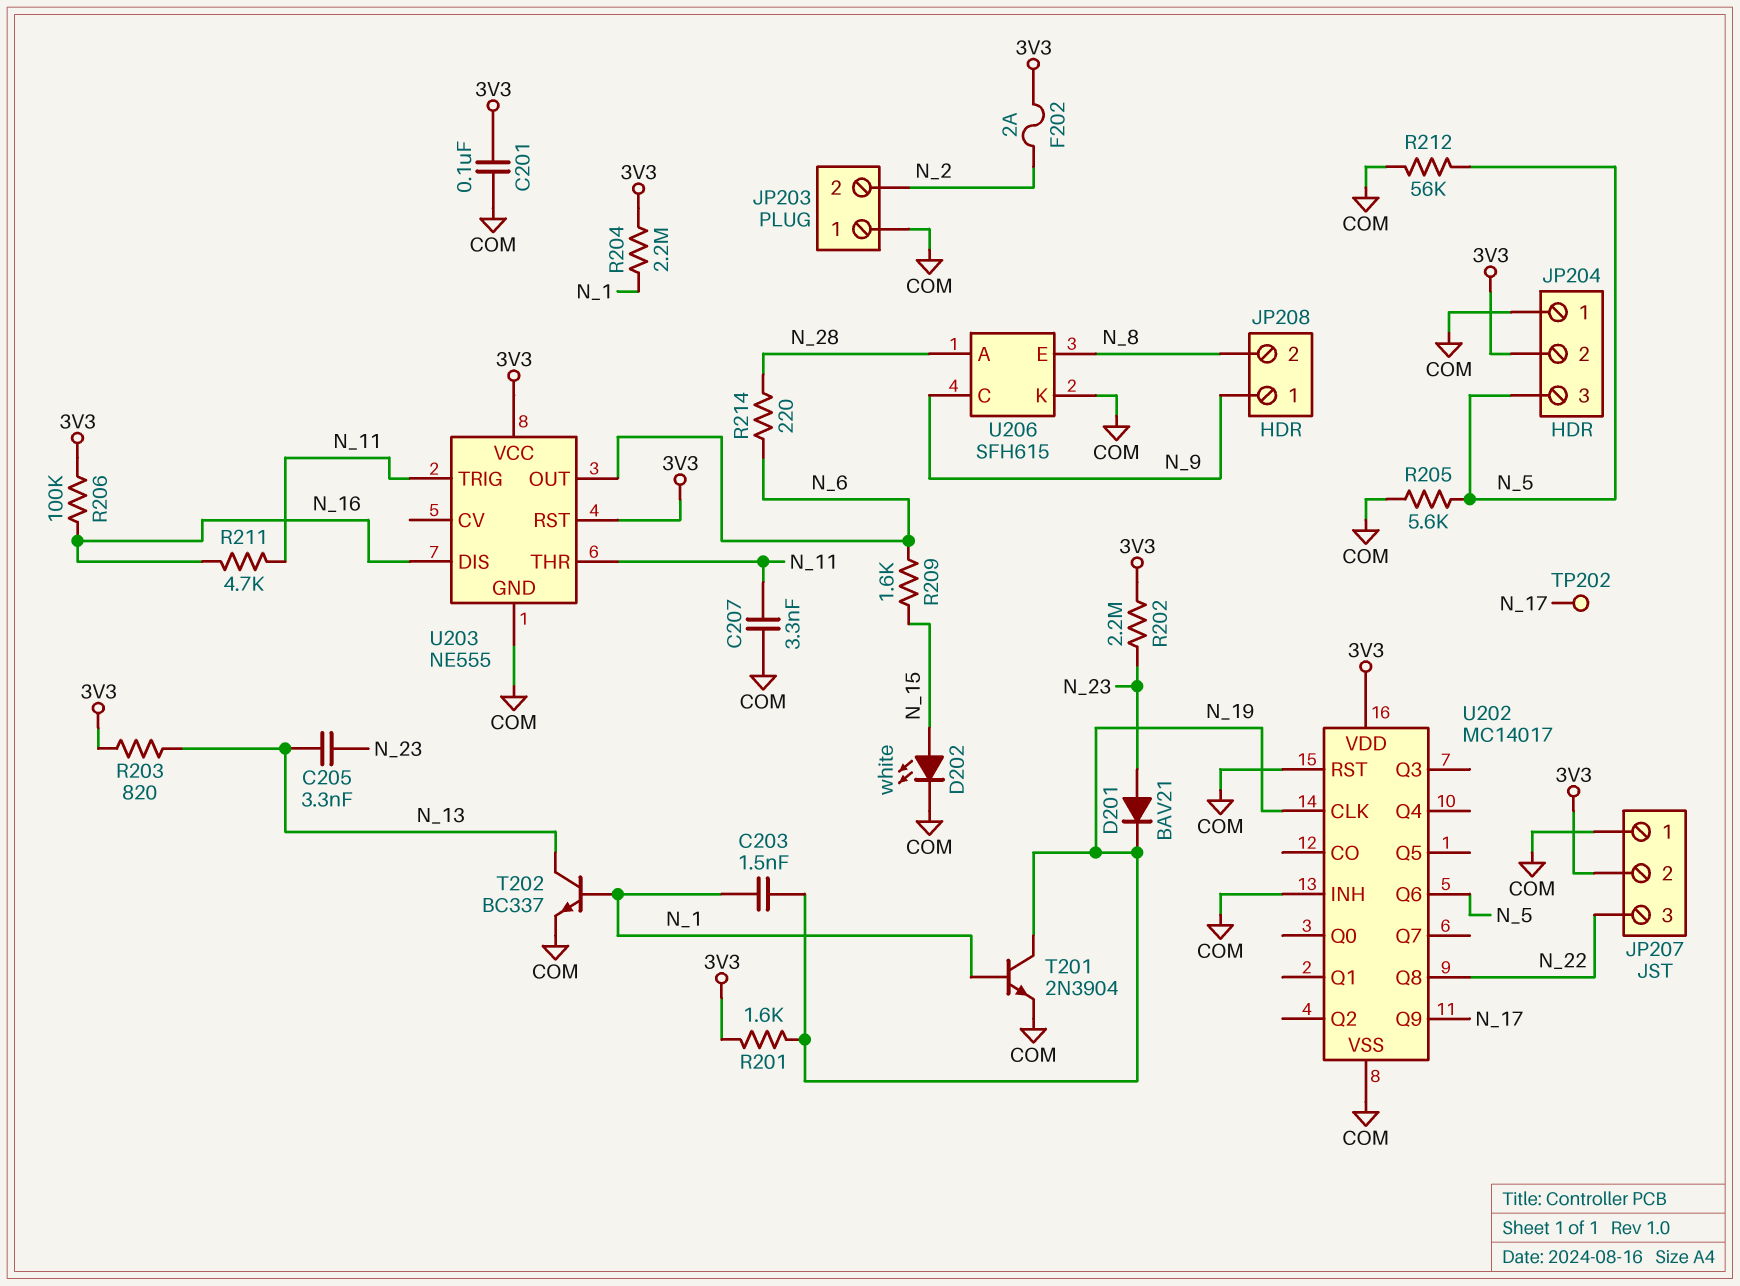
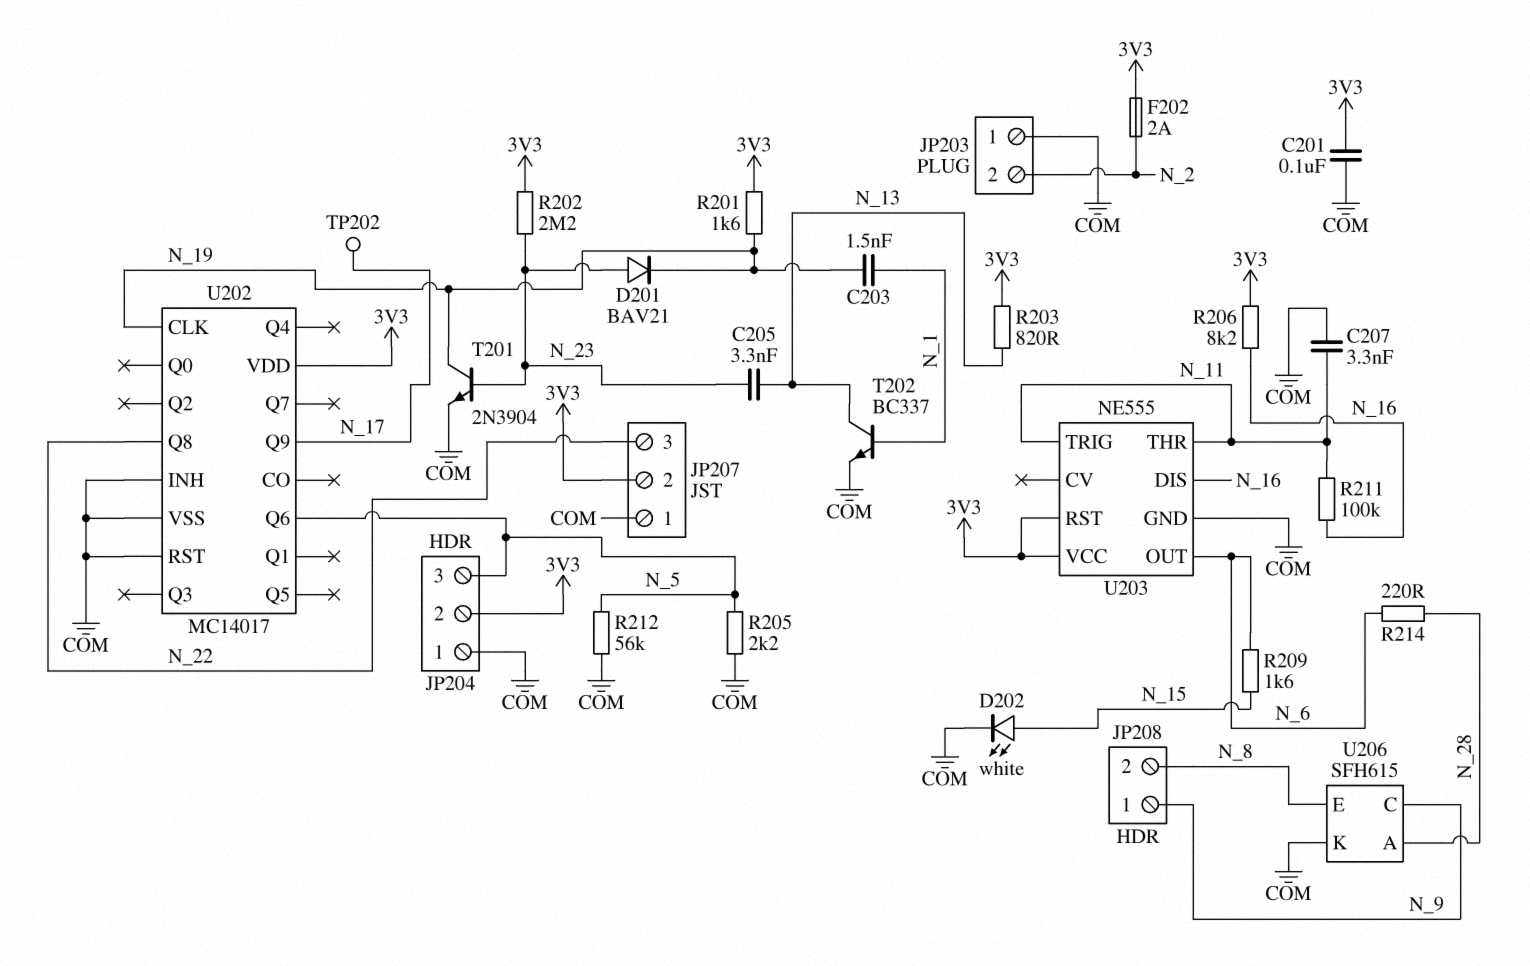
R204: 2.2M (3V3, N_1) -> none
R205: 5.6k (COM, N_5) -> 2.2k (COM, N_5)
R206: 100k (3V3, N_16) -> 8.2k (3V3, N_16)
R211: 4.7k (N_11, N_16) -> 100k (N_11, N_16)
T201: NPN 2N3904 (B N_1, C N_19, E COM) -> NPN 2N3904 (B N_23, C N_19, E COM)

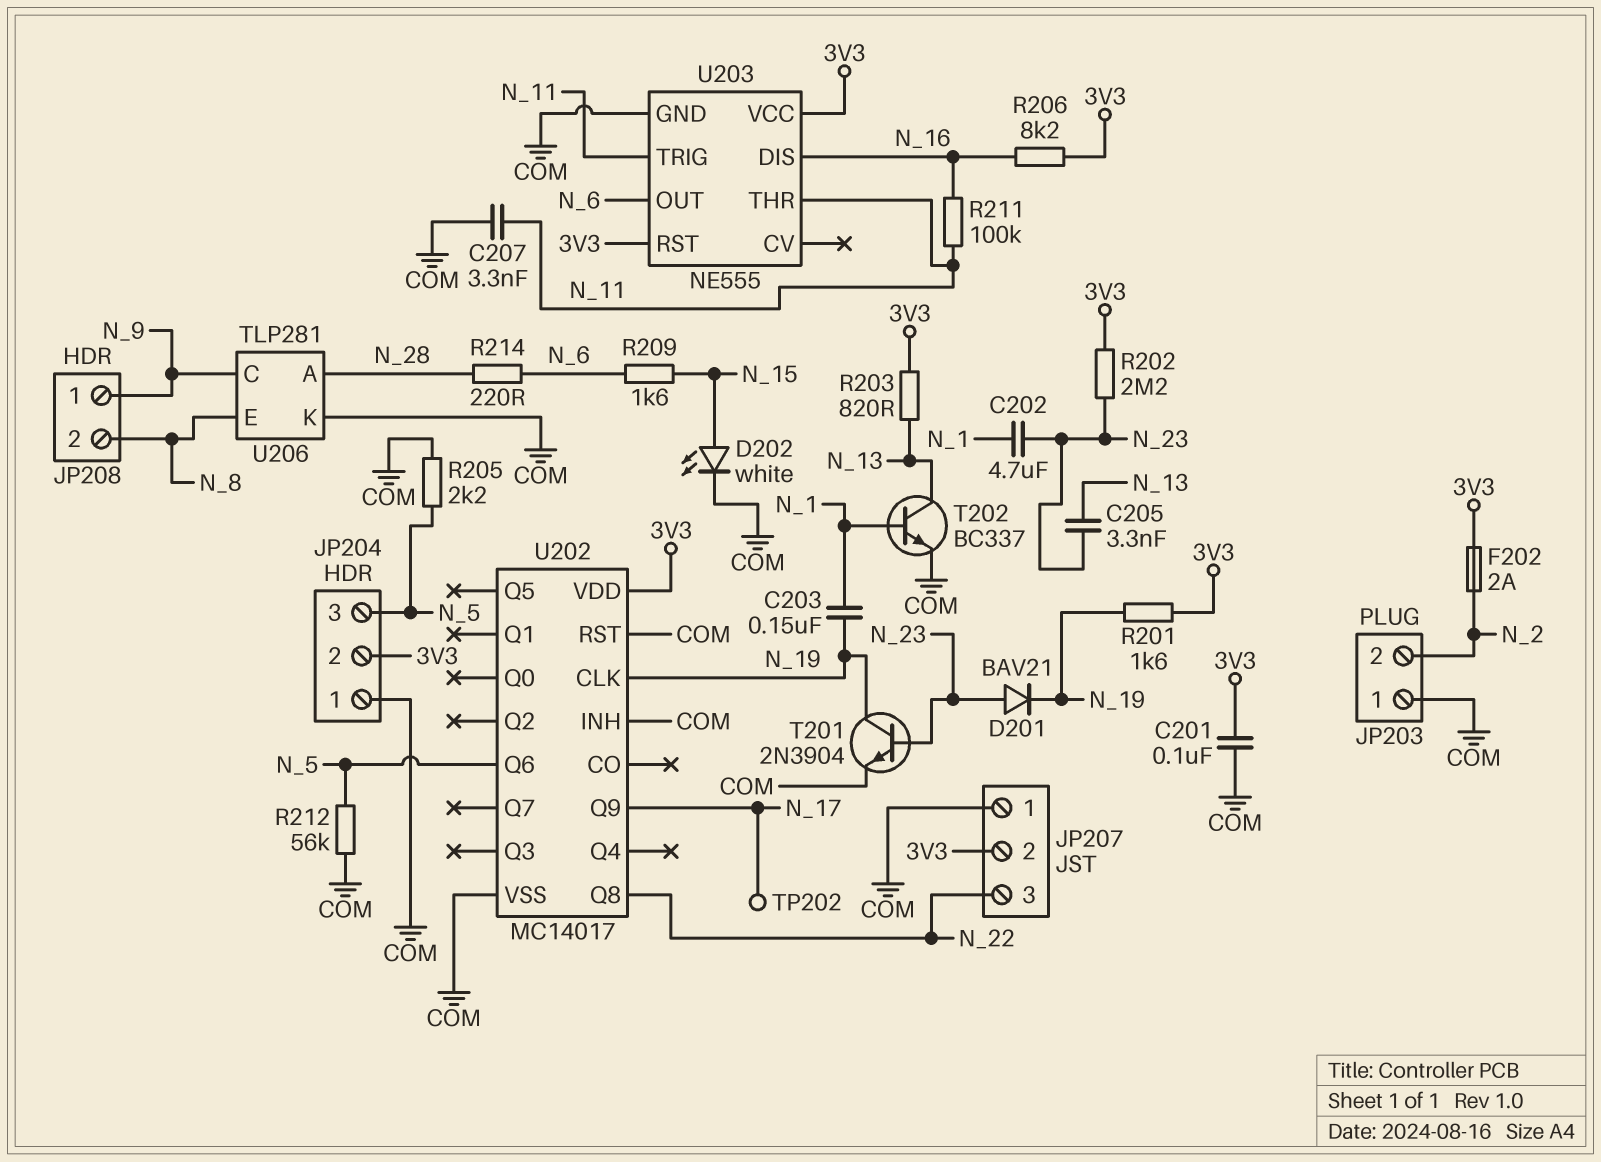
C202: none -> 4.7uF (N_1, N_23)
C203: 1.5nF (N_1, N_19) -> 150nF (N_1, N_19)
U206: SFH615 -> TLP281

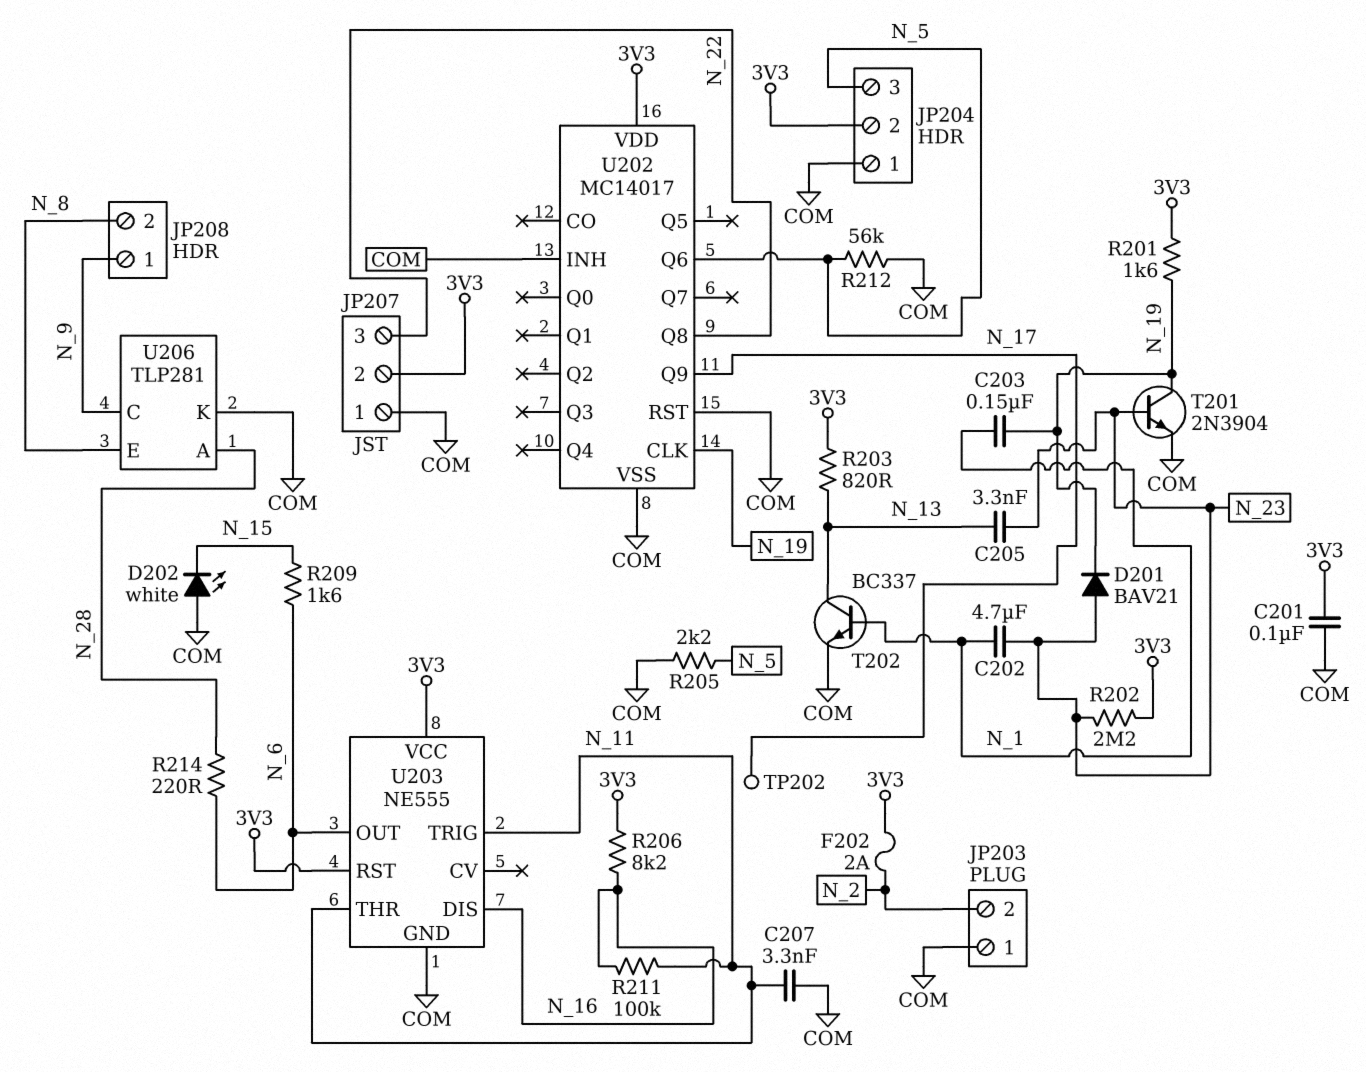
D202: LED white (A N_15, K COM) -> LED white (A COM, K N_15)

